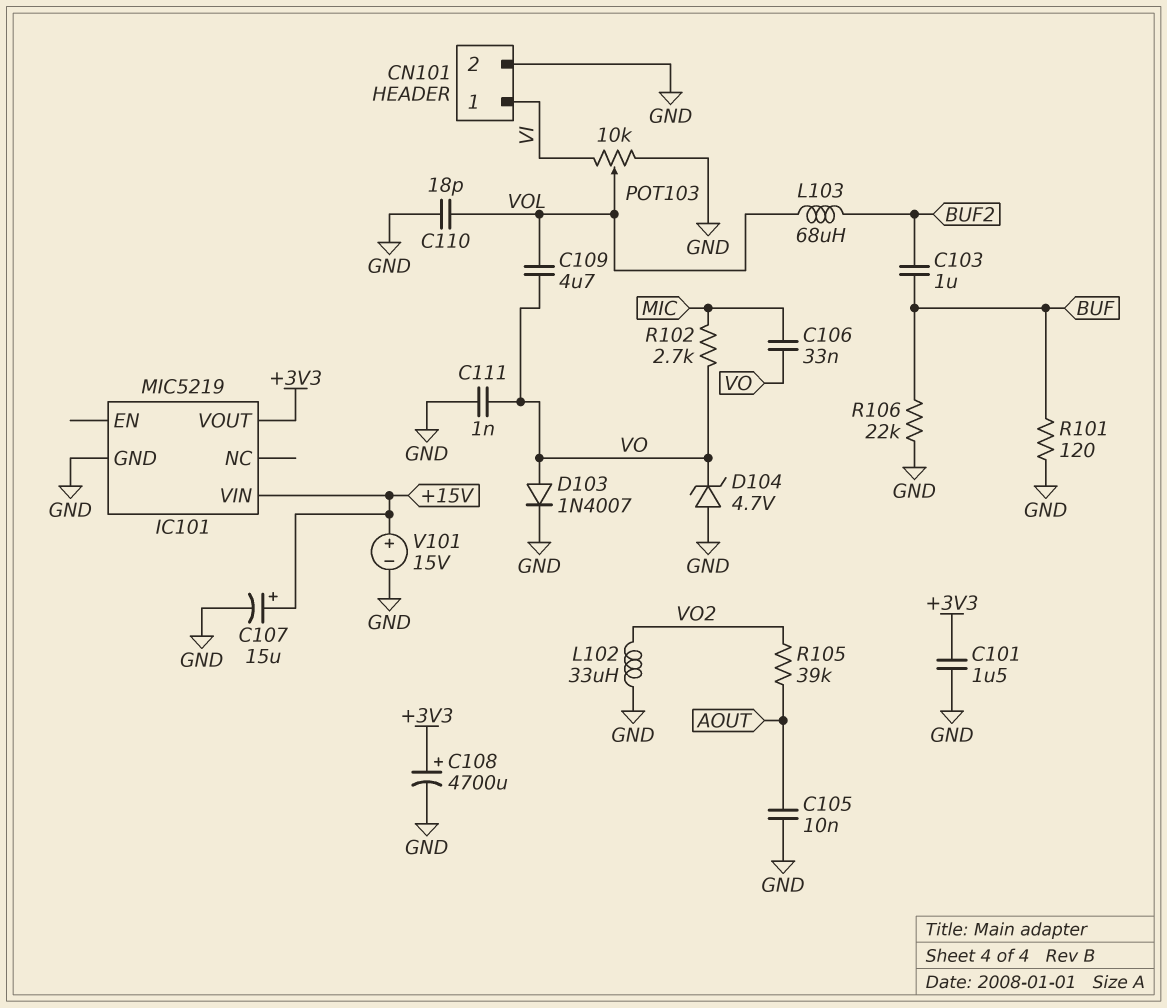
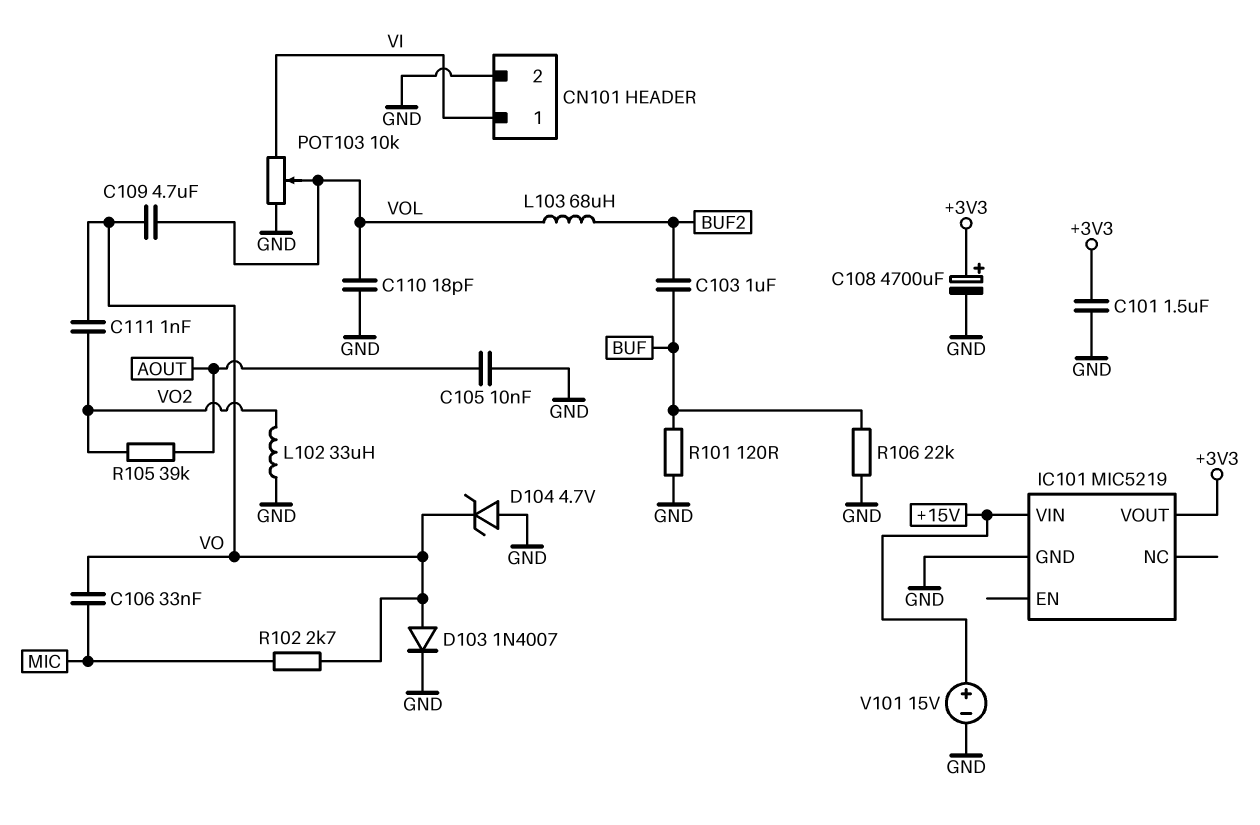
C107: 15uF (plus +15V, minus GND) -> none
C111: 1nF (GND, VO) -> 1nF (VO, VO2)

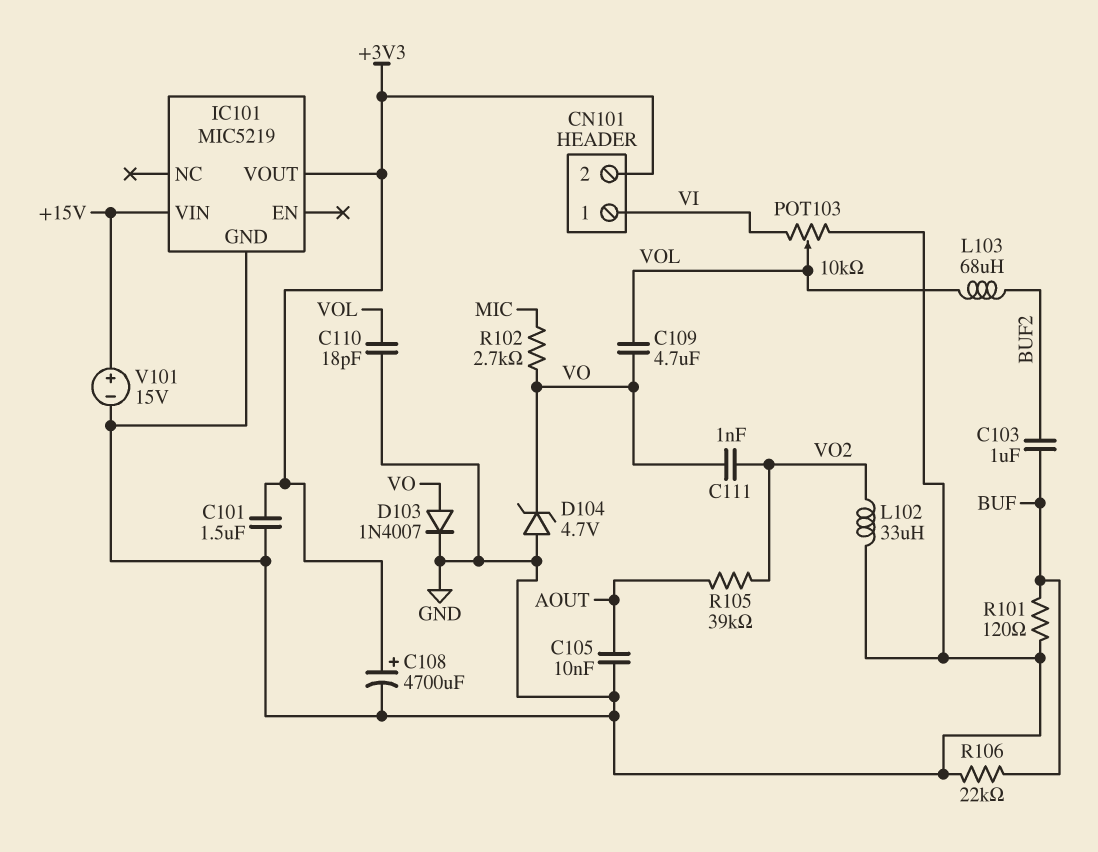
C106: 33nF (MIC, VO) -> none
CN101 pin 2: GND -> +3V3

